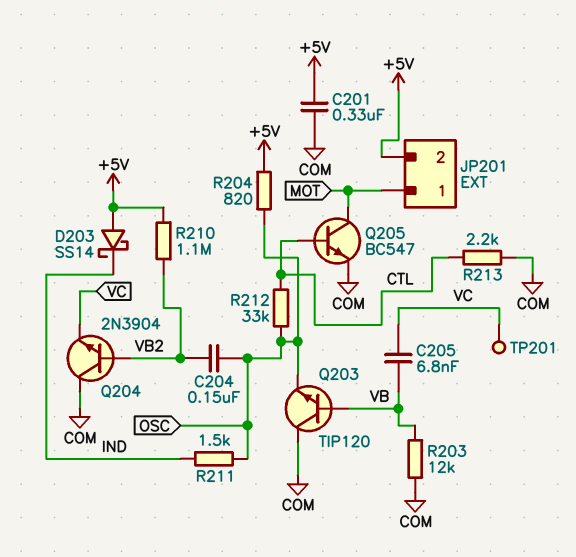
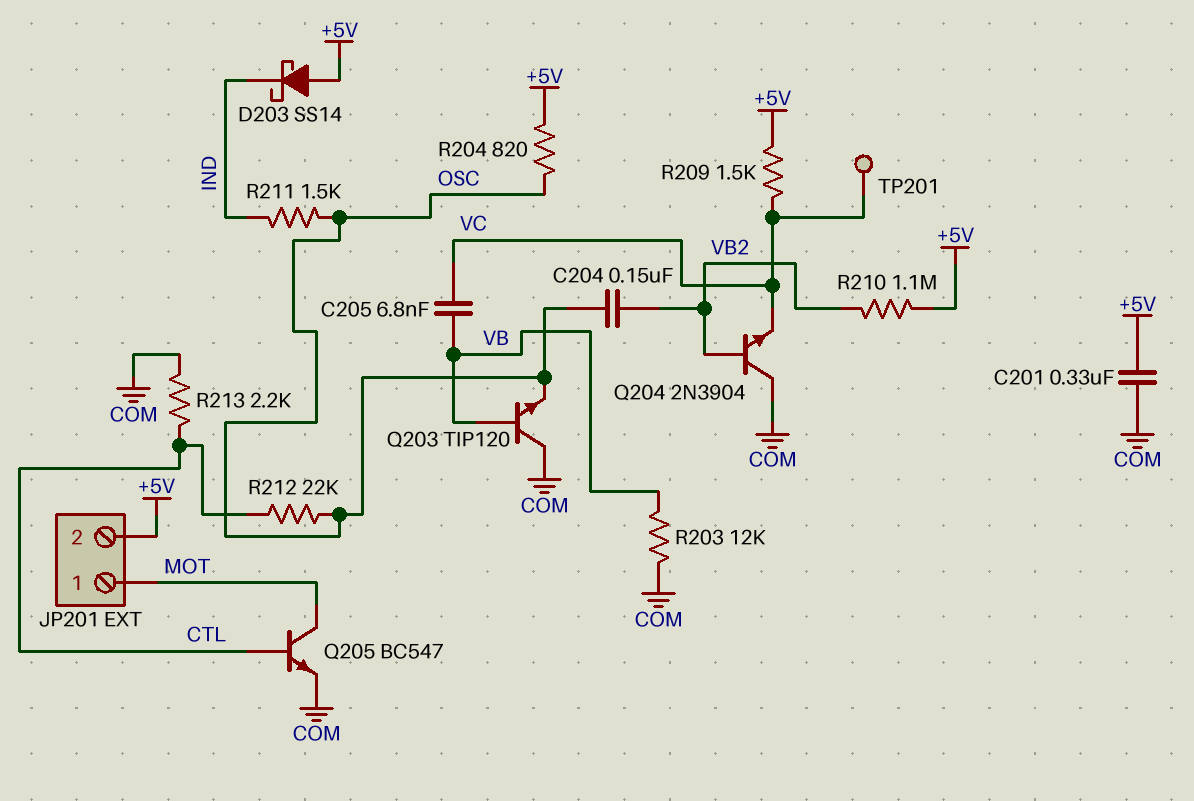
R209: none -> 1.5k (+5V, VC)
R212: 33k (CTL, OSC) -> 22k (CTL, OSC)

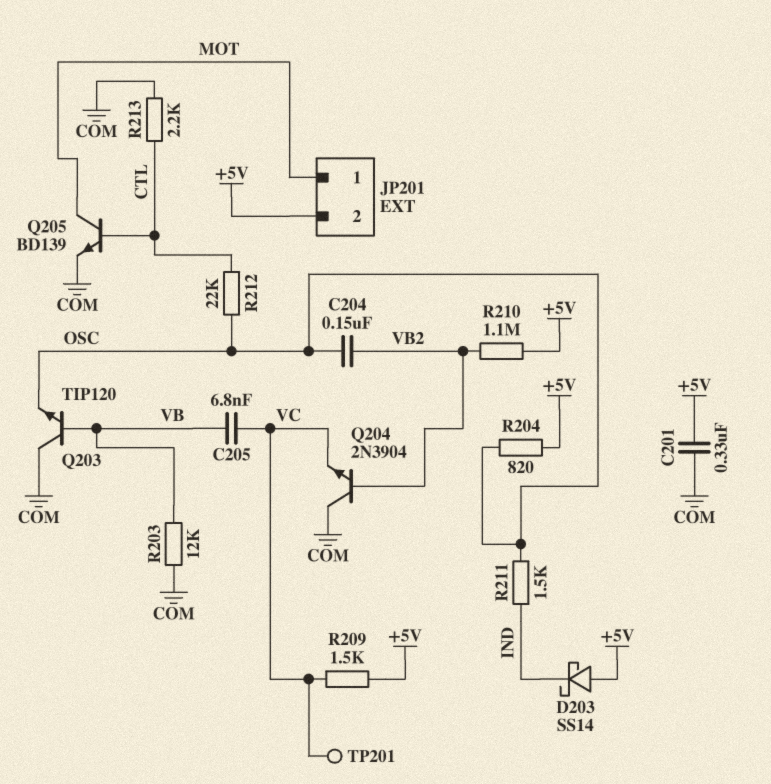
Q205: NPN BC547 (B CTL, C MOT, E COM) -> NPN BD139 (B CTL, C MOT, E COM)

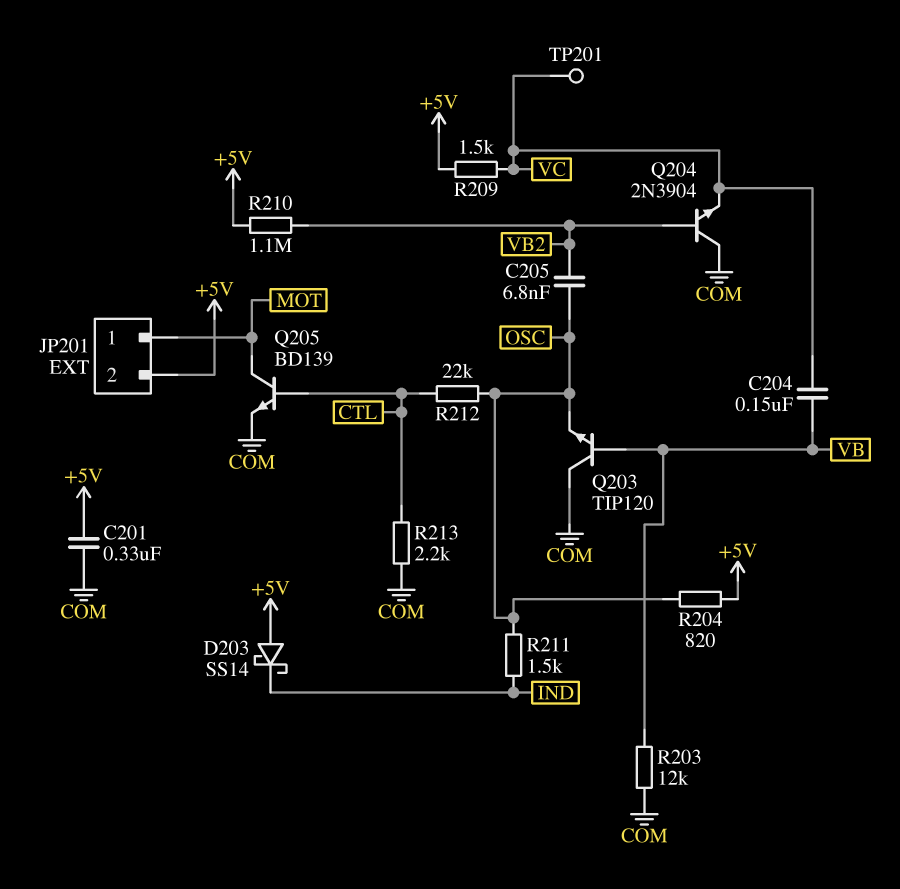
C204: 150nF (OSC, VB2) -> 150nF (VB, VC)
C205: 6.8nF (VB, VC) -> 6.8nF (OSC, VB2)

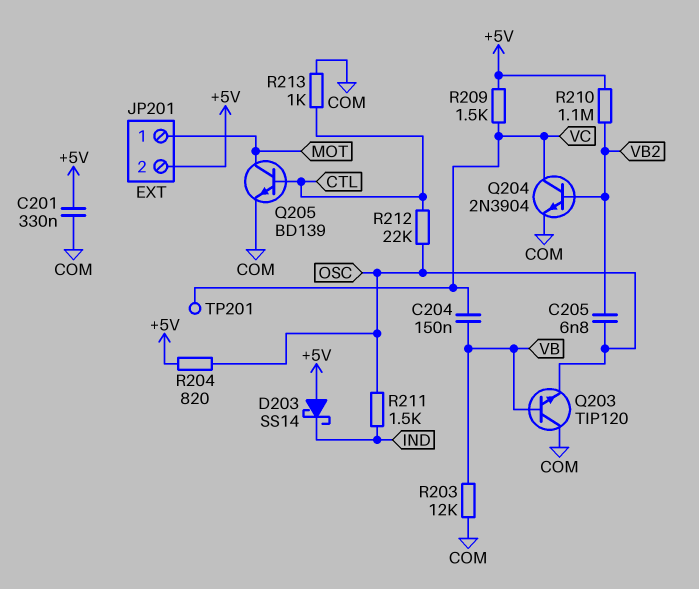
Q204: NPN 2N3904 (B VB2, C COM, E VC) -> NPN 2N3904 (B VB2, C VC, E COM)
R213: 2.2k (COM, CTL) -> 1k (COM, CTL)

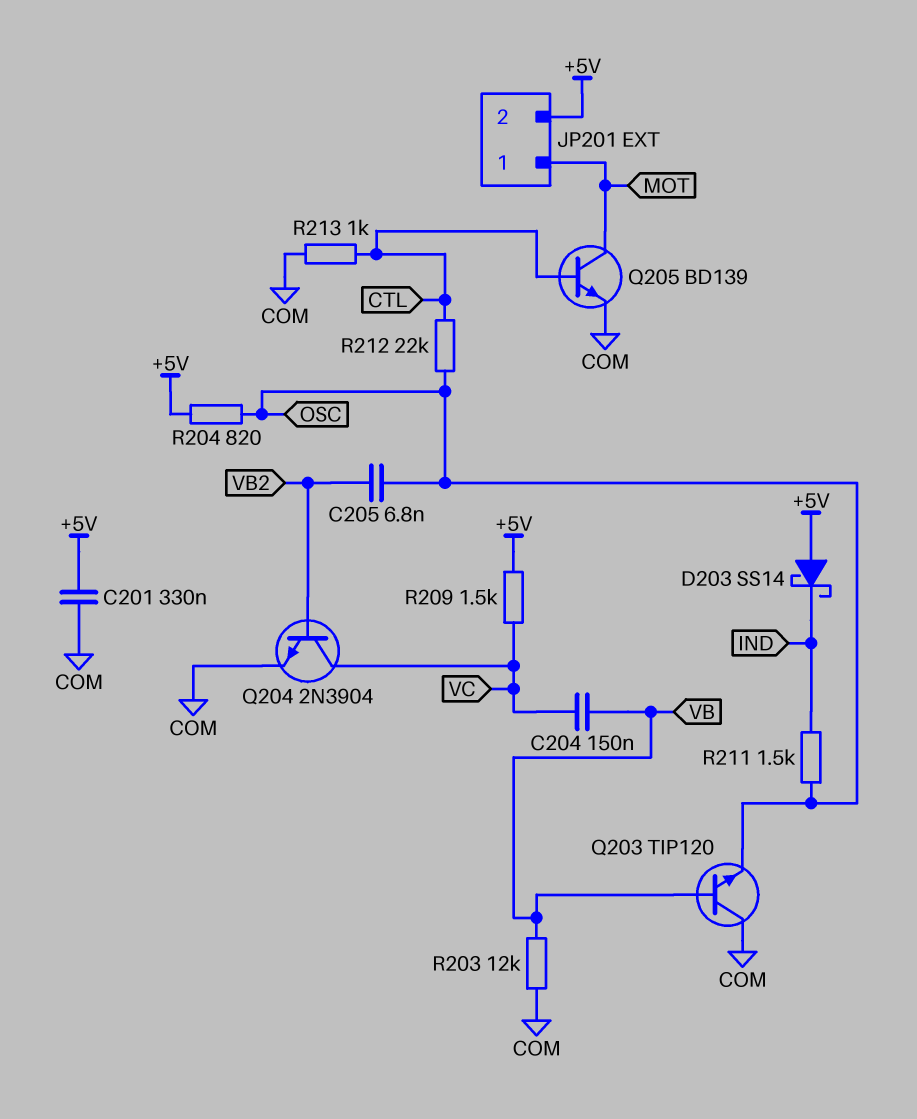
R210: 1.1M (+5V, VB2) -> none
TP201: test point (VC) -> none

